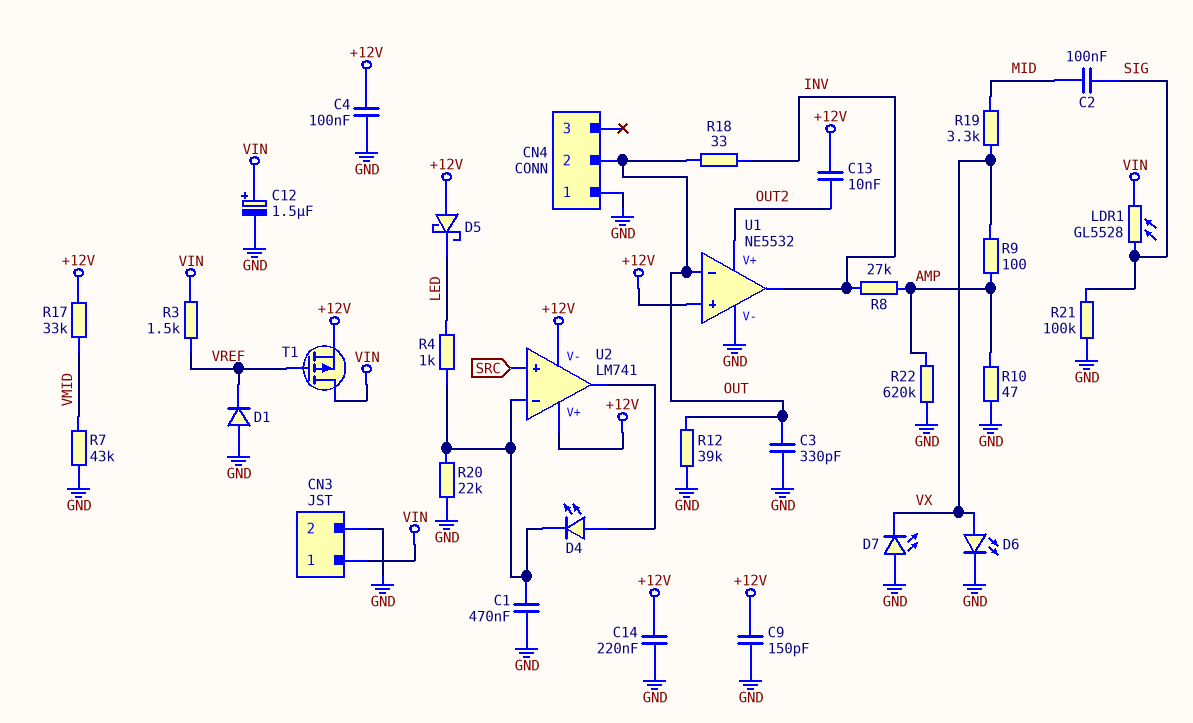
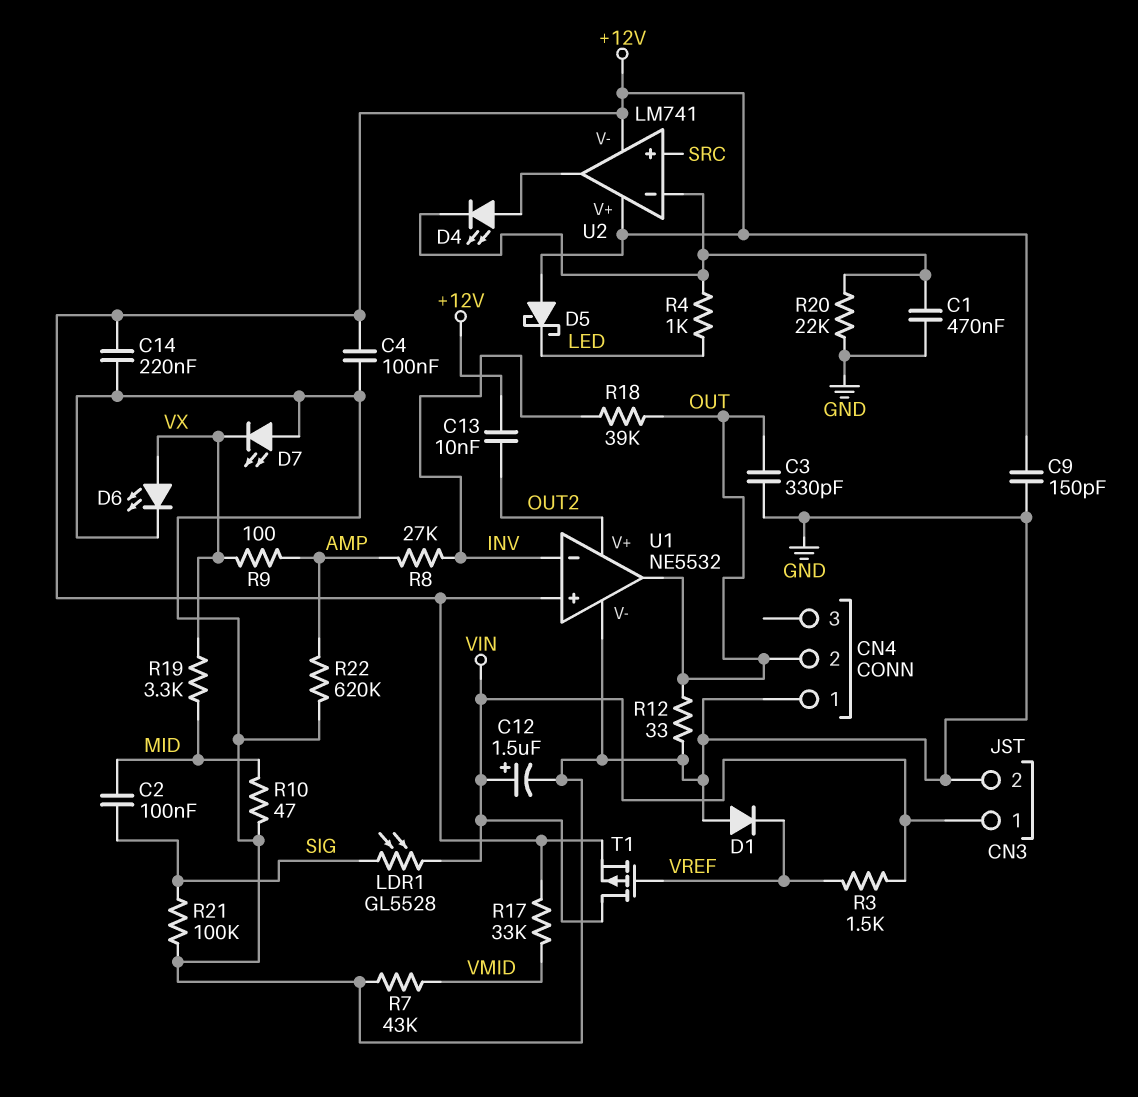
R10: 47 (AMP, GND) -> 47 (GND, MID)
R12: 39k (GND, OUT) -> 33 (GND, OUT)
R18: 33 (INV, OUT) -> 39k (INV, OUT)
U1 pin in-: OUT -> INV
U1 pin out: INV -> OUT

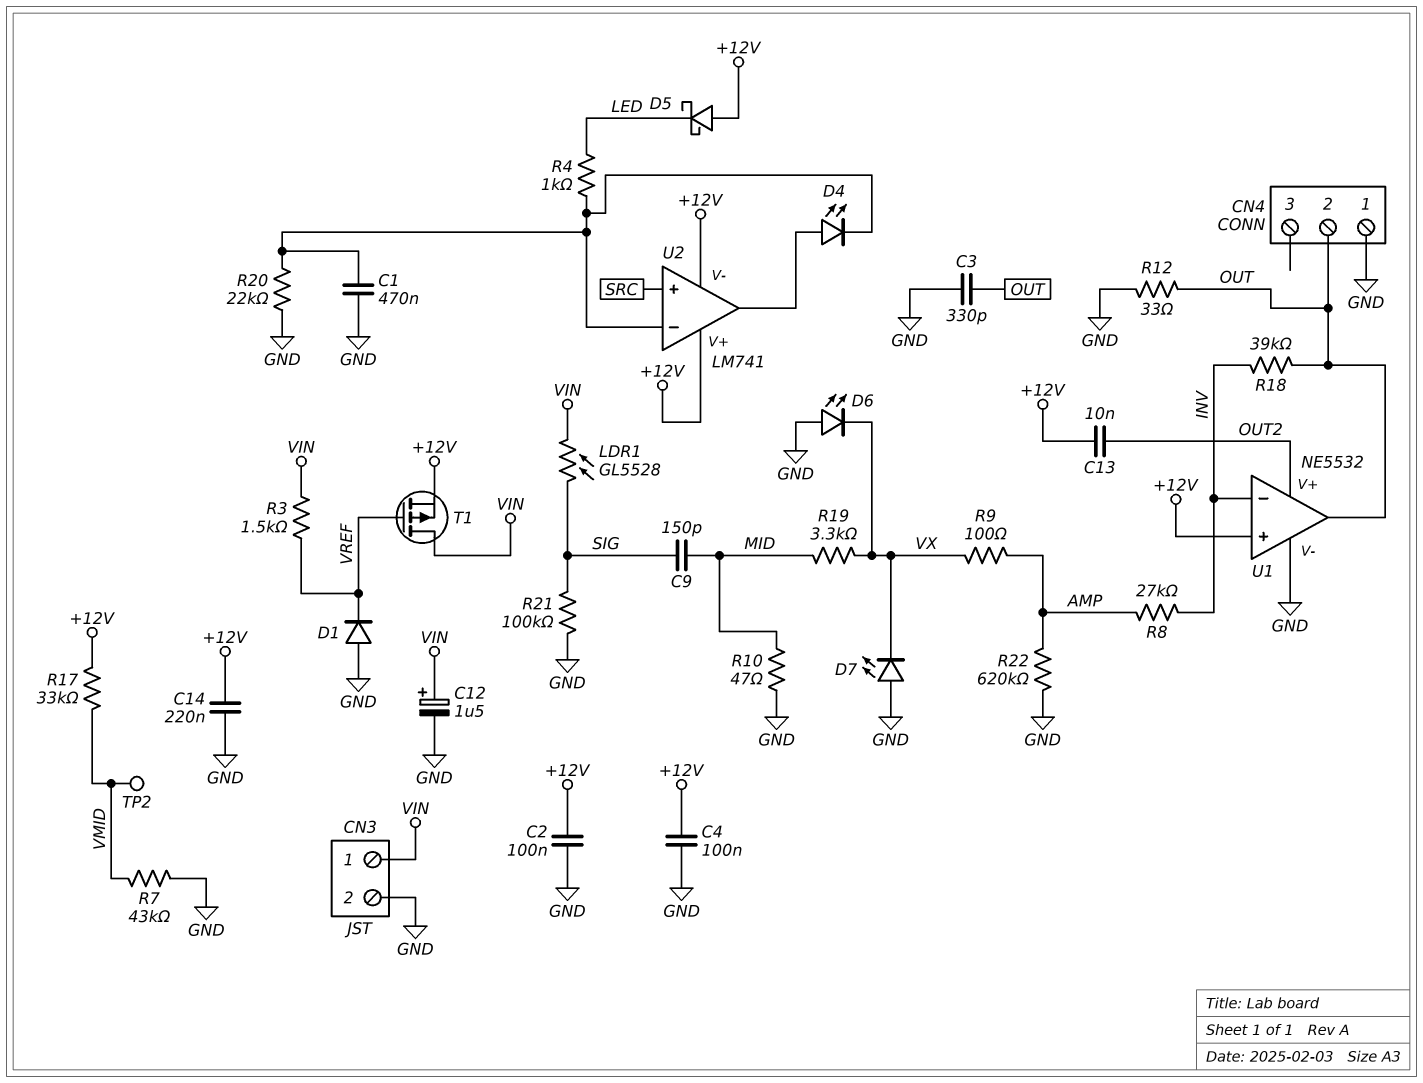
C2: 100nF (MID, SIG) -> 100nF (+12V, GND)
C9: 150pF (+12V, GND) -> 150pF (MID, SIG)
D6: LED (A VX, K GND) -> LED (A GND, K VX)
TP2: none -> test point (VMID)

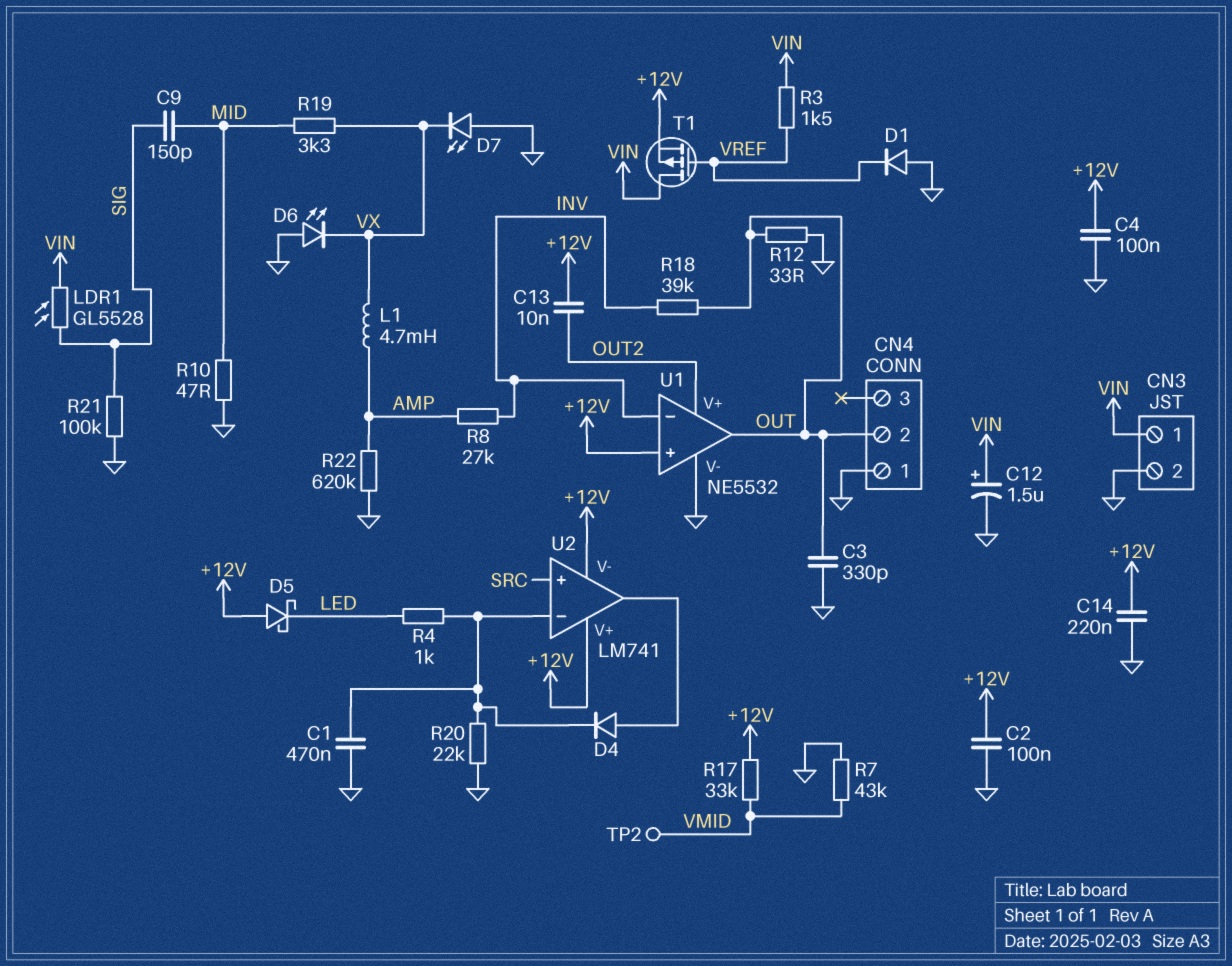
D4: LED (A U2/out, K U2/in-) -> diode (A U2/out, K U2/in-)
L1: none -> 4.7mH (AMP, VX)
R9: 100 (AMP, VX) -> none

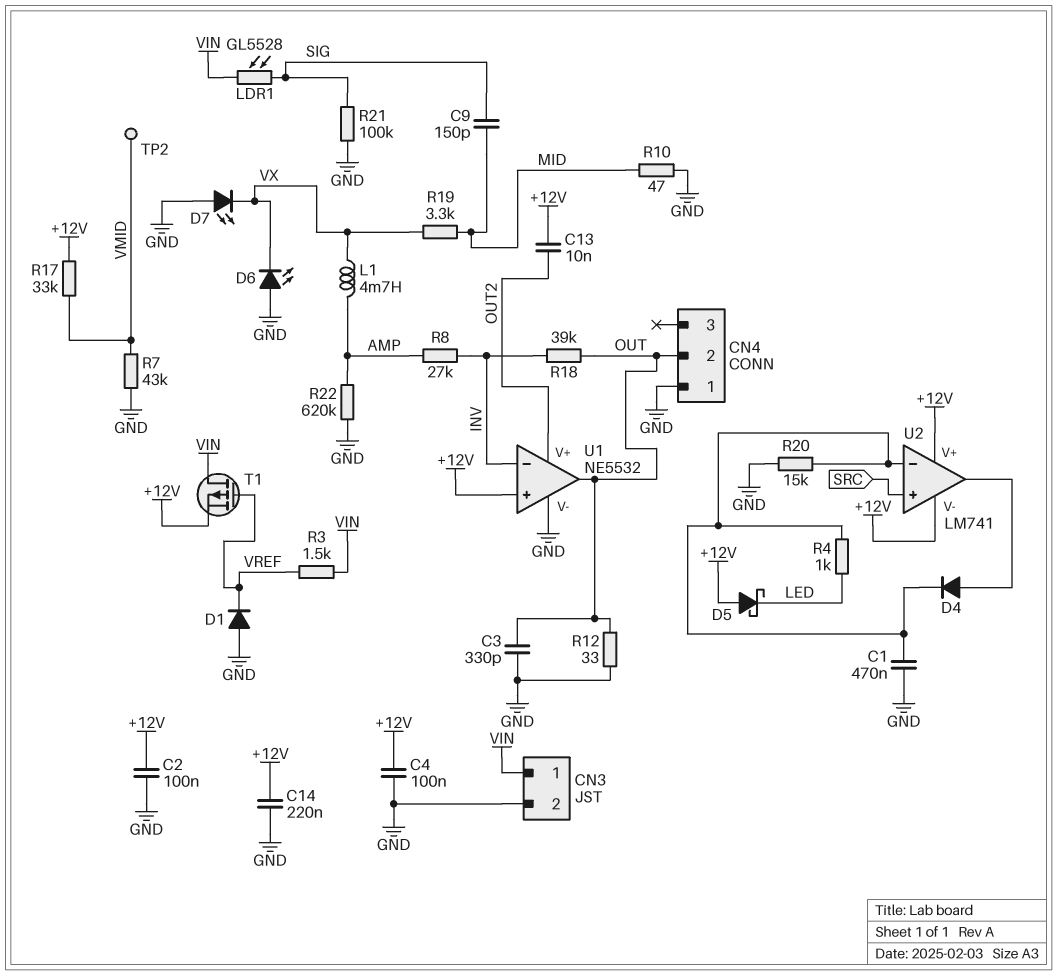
C12: 1.5uF (plus VIN, minus GND) -> none
R20: 22k (GND, U2/in-) -> 15k (GND, U2/in-)

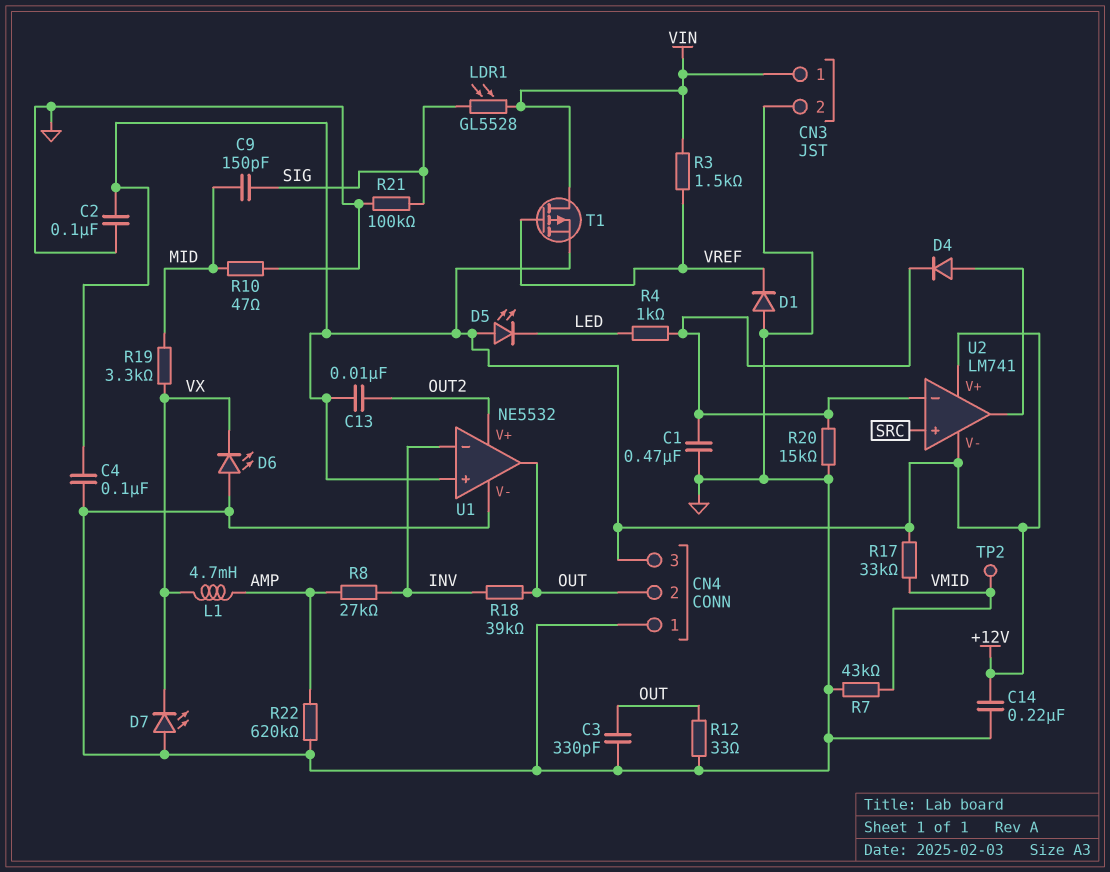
CN4 pin 3: none -> +12V
D5: schottky (A +12V, K LED) -> LED (A +12V, K LED)

